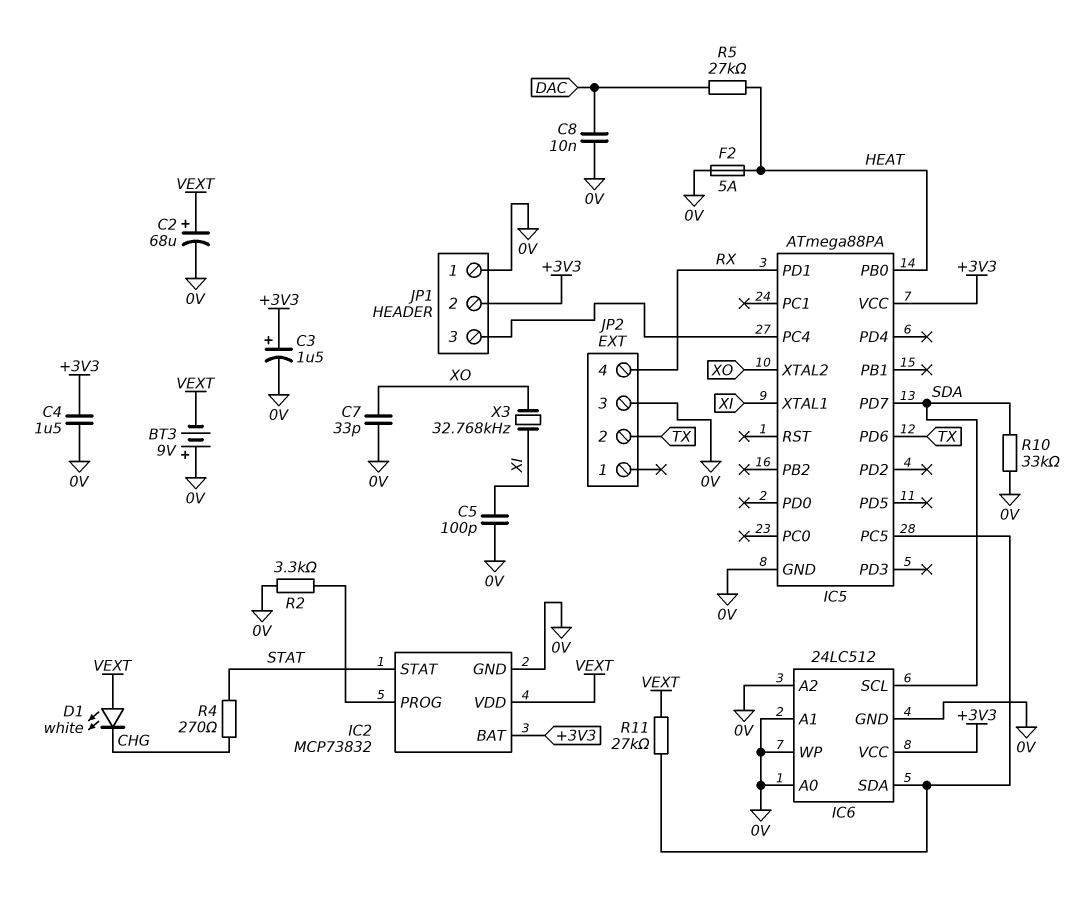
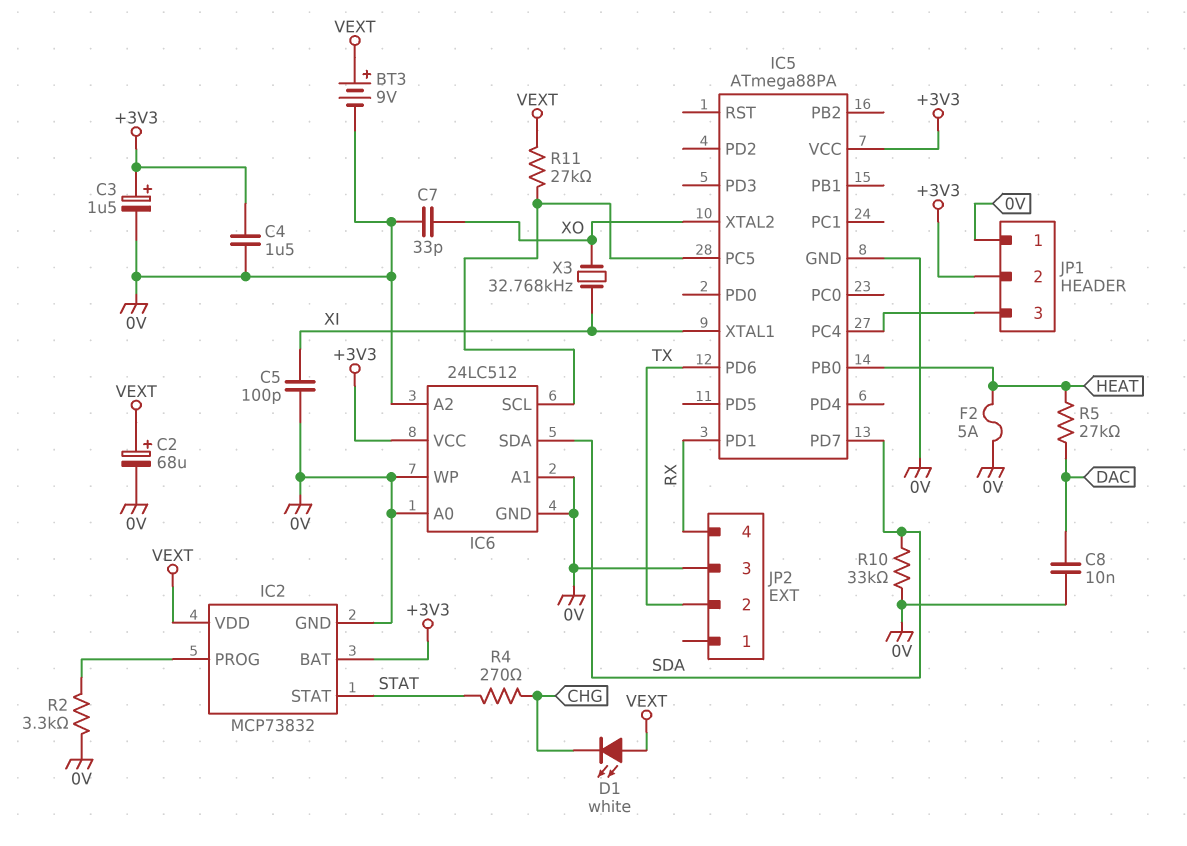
BT3: 9V (plus 0V, minus VEXT) -> 9V (plus VEXT, minus 0V)
IC6 pin SCL: SDA -> IC5/PC5
IC6 pin SDA: IC5/PC5 -> SDA

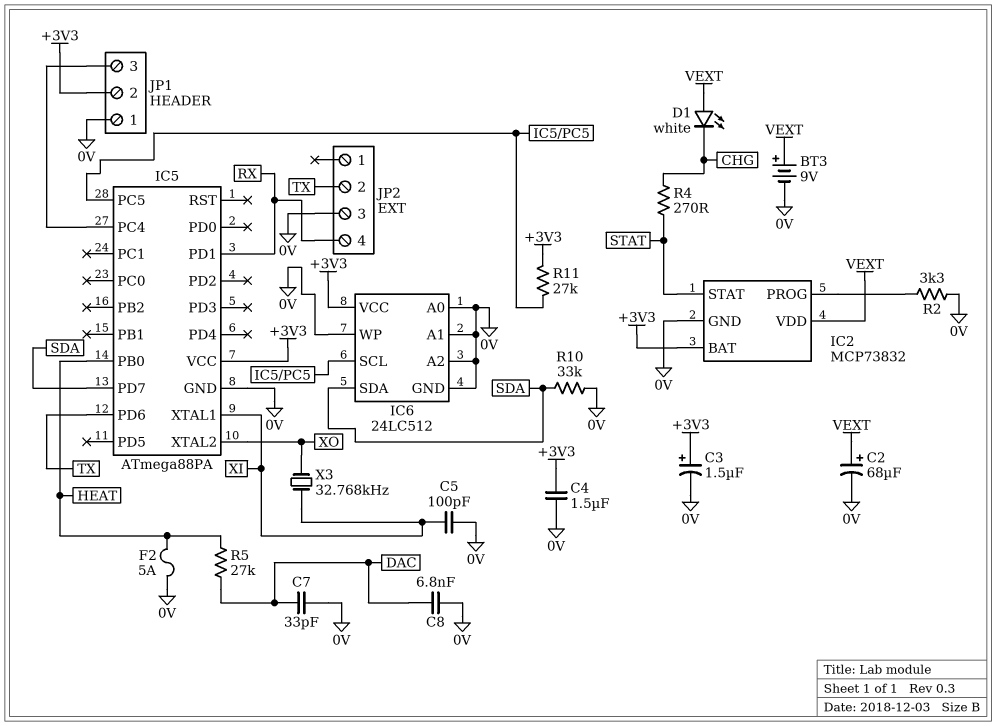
C7: 33pF (0V, XO) -> 33pF (0V, DAC)
C8: 10nF (0V, DAC) -> 6.8nF (0V, DAC)
R11: 27k (IC5/PC5, VEXT) -> 27k (+3V3, IC5/PC5)

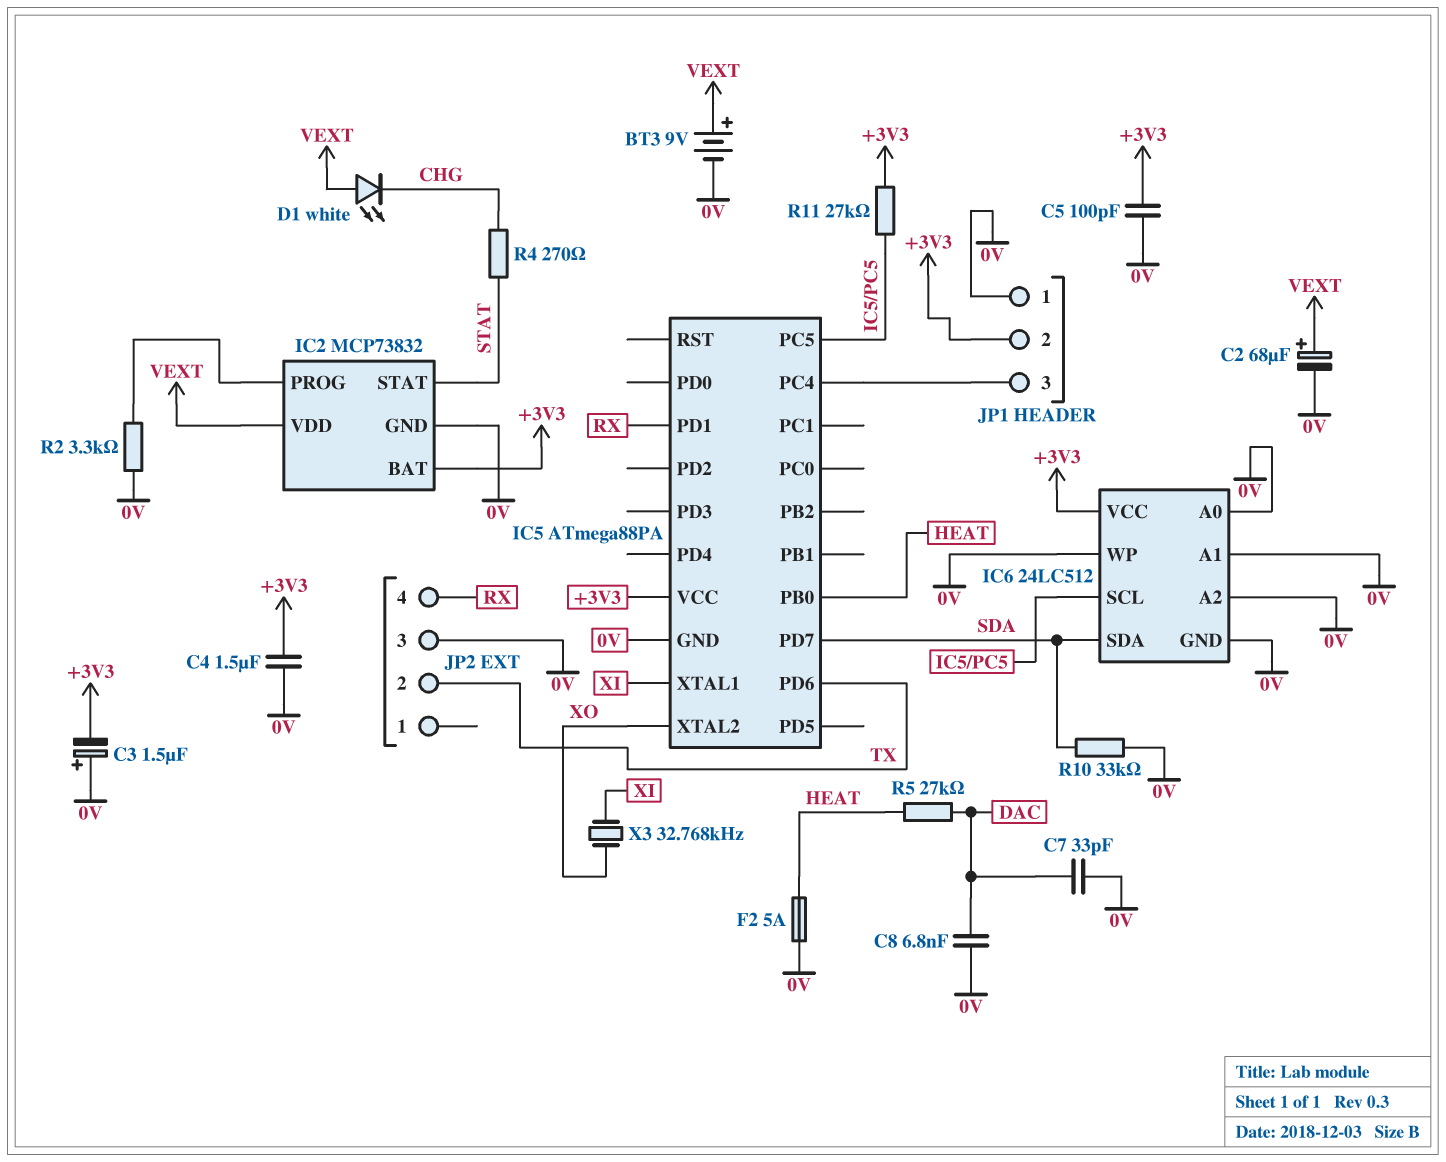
C3: 1.5uF (plus +3V3, minus 0V) -> 1.5uF (plus 0V, minus +3V3)
C5: 100pF (0V, XI) -> 100pF (+3V3, 0V)

